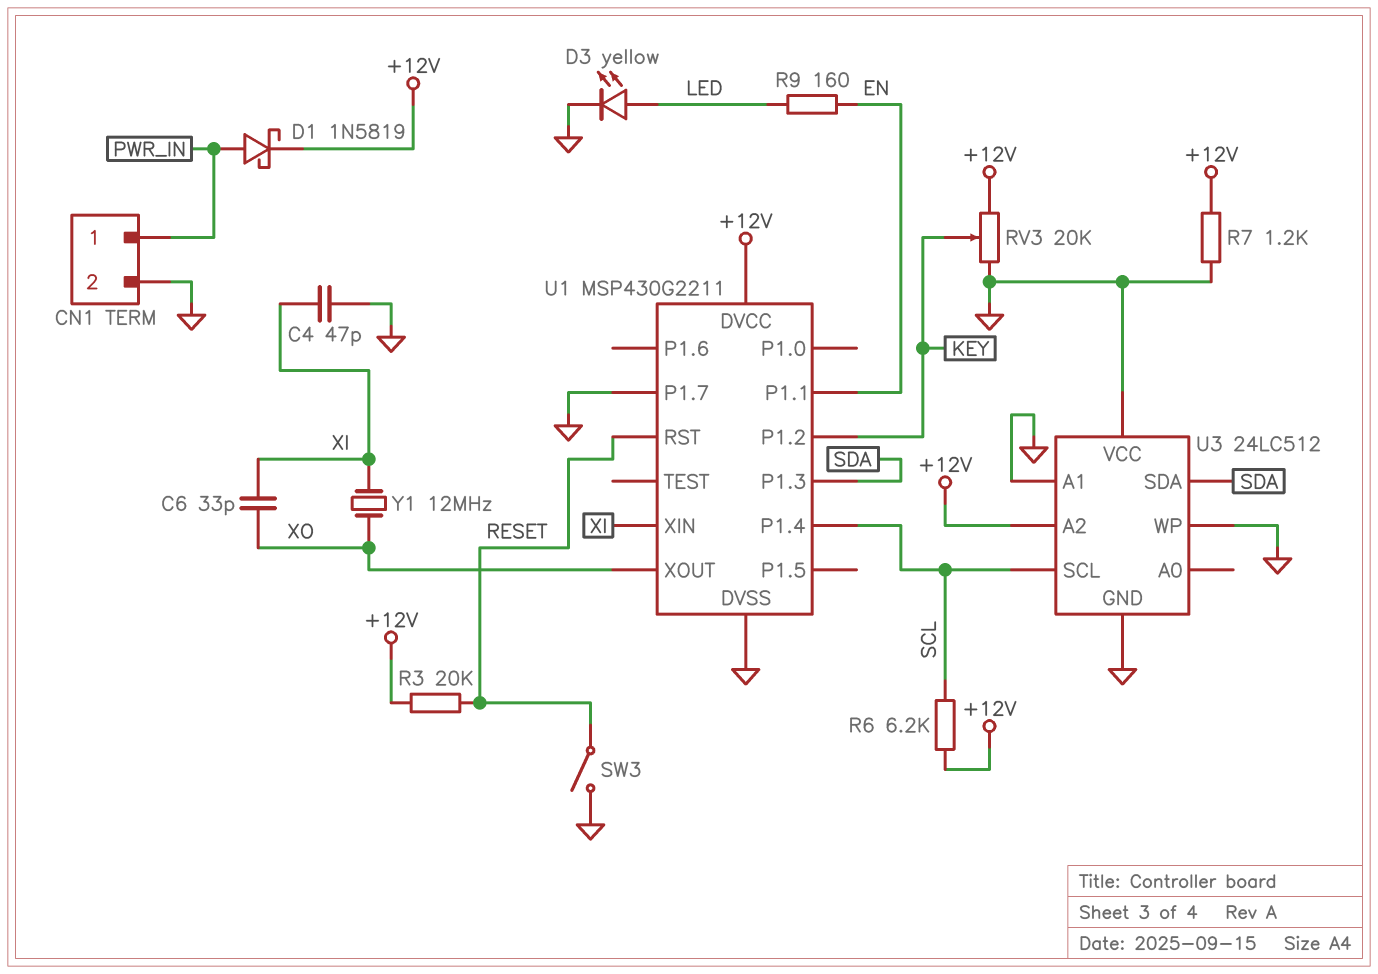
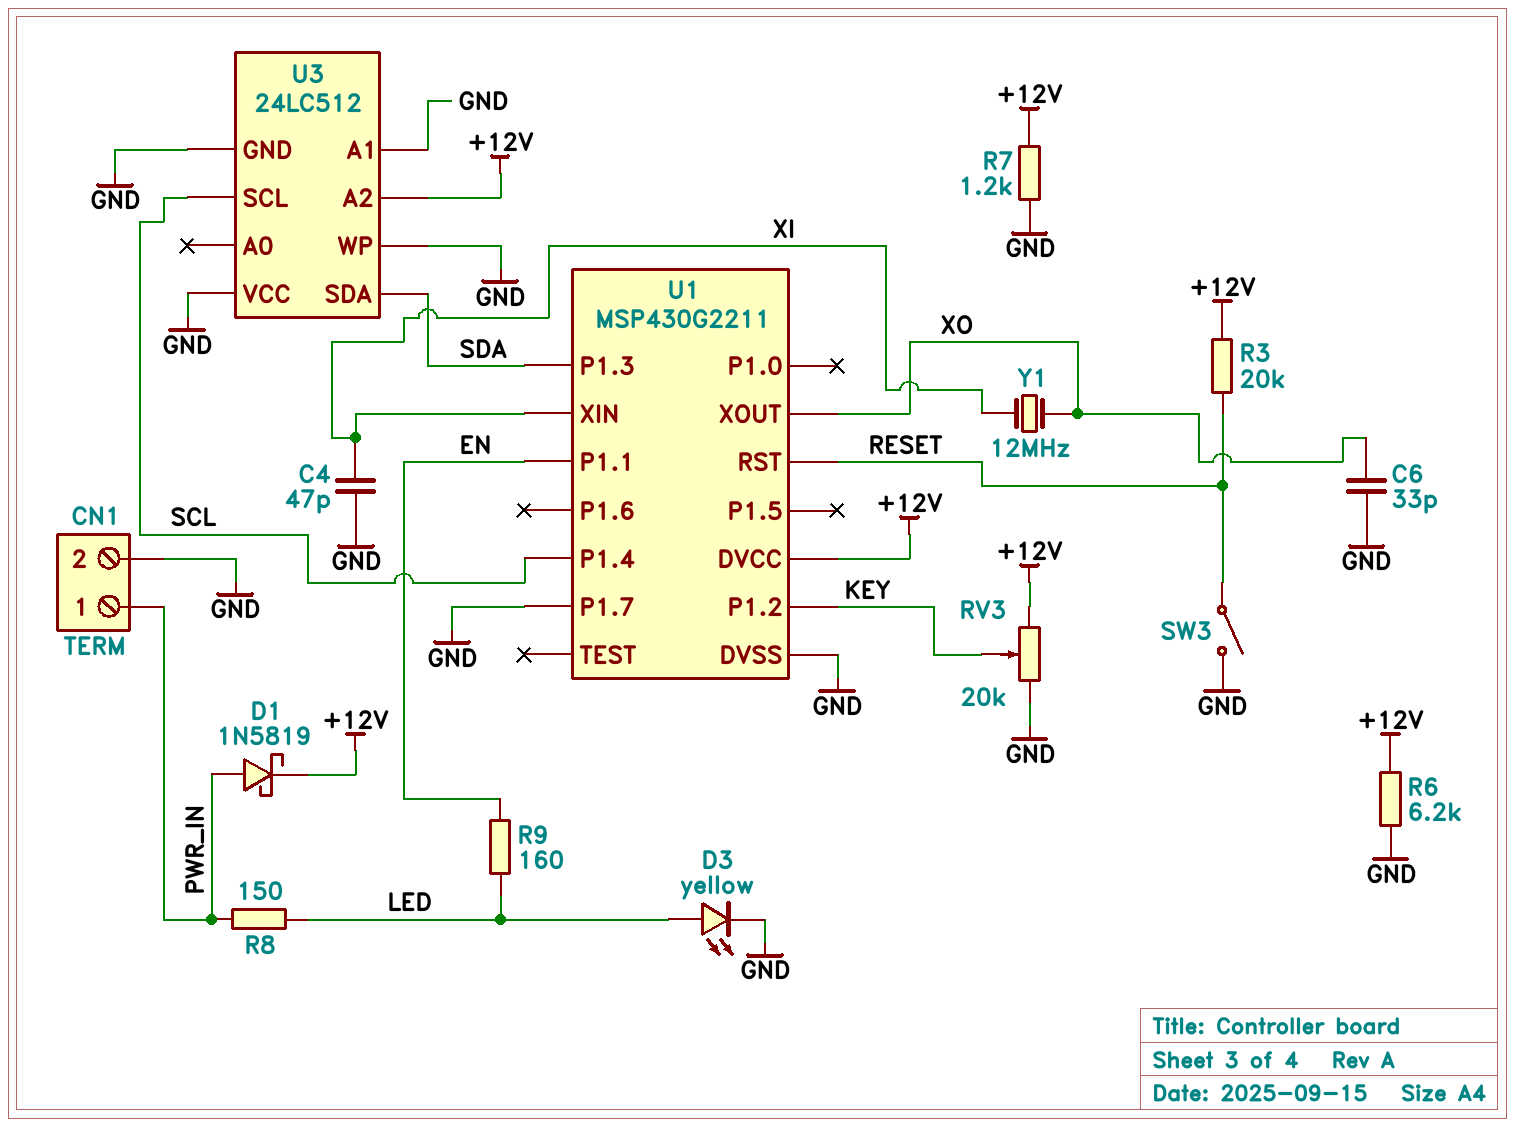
C6: 33pF (XI, XO) -> 33pF (GND, XO)
R6: 6.2k (+12V, SCL) -> 6.2k (+12V, GND)
R8: none -> 150 (LED, PWR_IN)

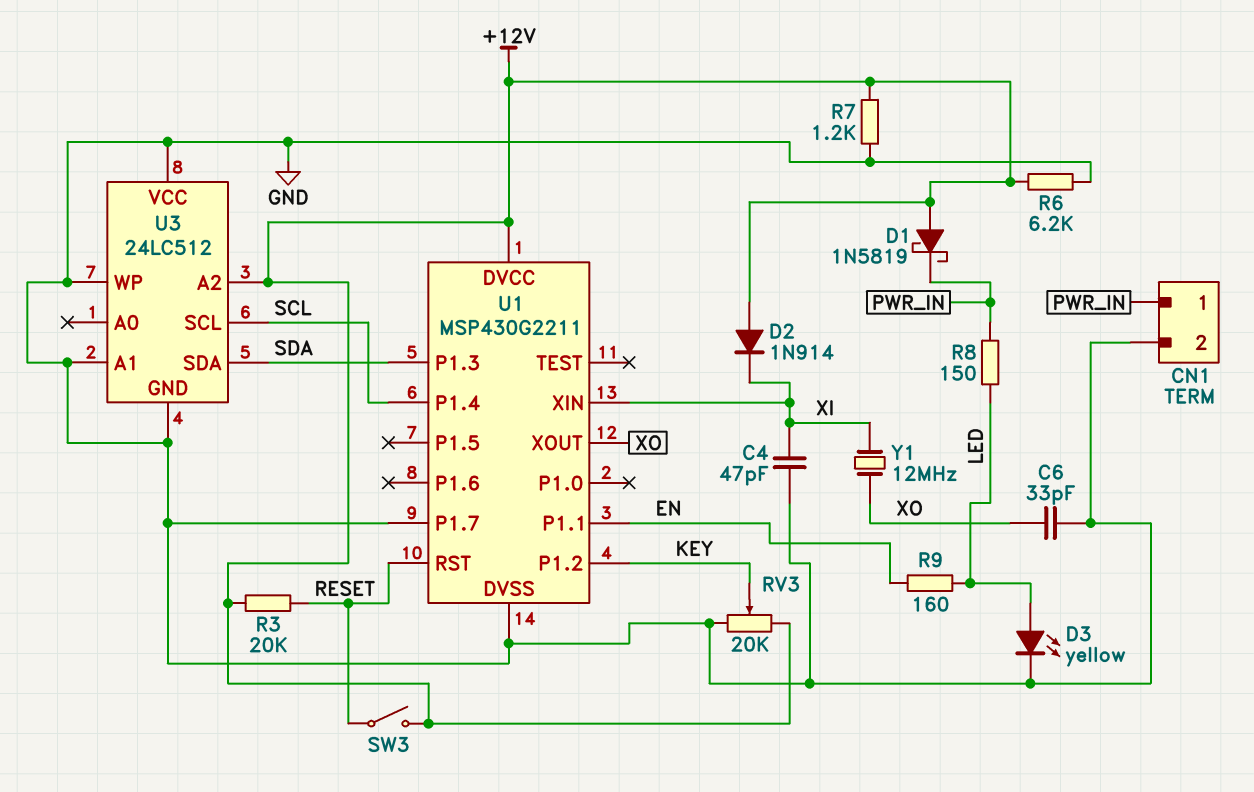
D1: schottky 1N5819 (A PWR_IN, K +12V) -> schottky 1N5819 (A +12V, K PWR_IN)
D2: none -> diode 1N914 (A +12V, K XI)
SW3: switch (GND, RESET) -> switch (+12V, RESET)

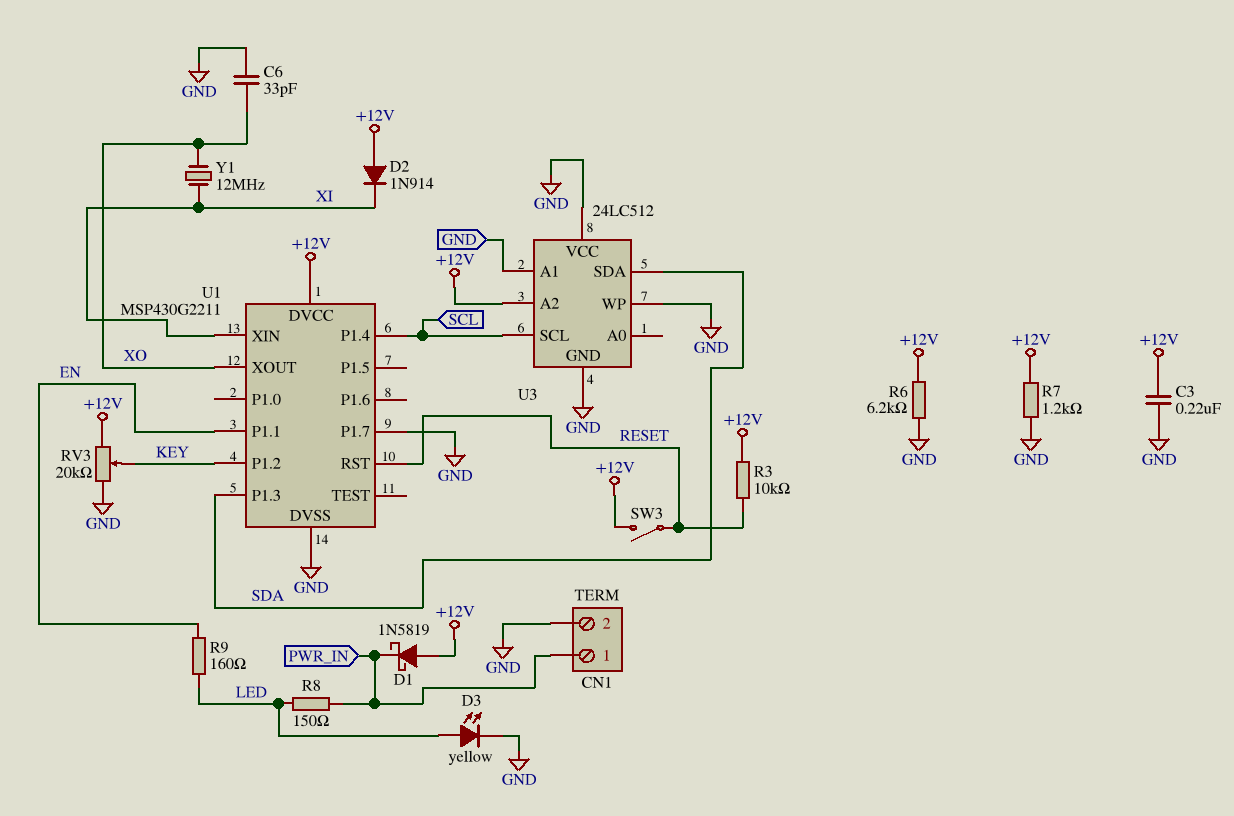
C3: none -> 220nF (+12V, GND)
C4: 47pF (GND, XI) -> none
R3: 20k (+12V, RESET) -> 10k (+12V, RESET)

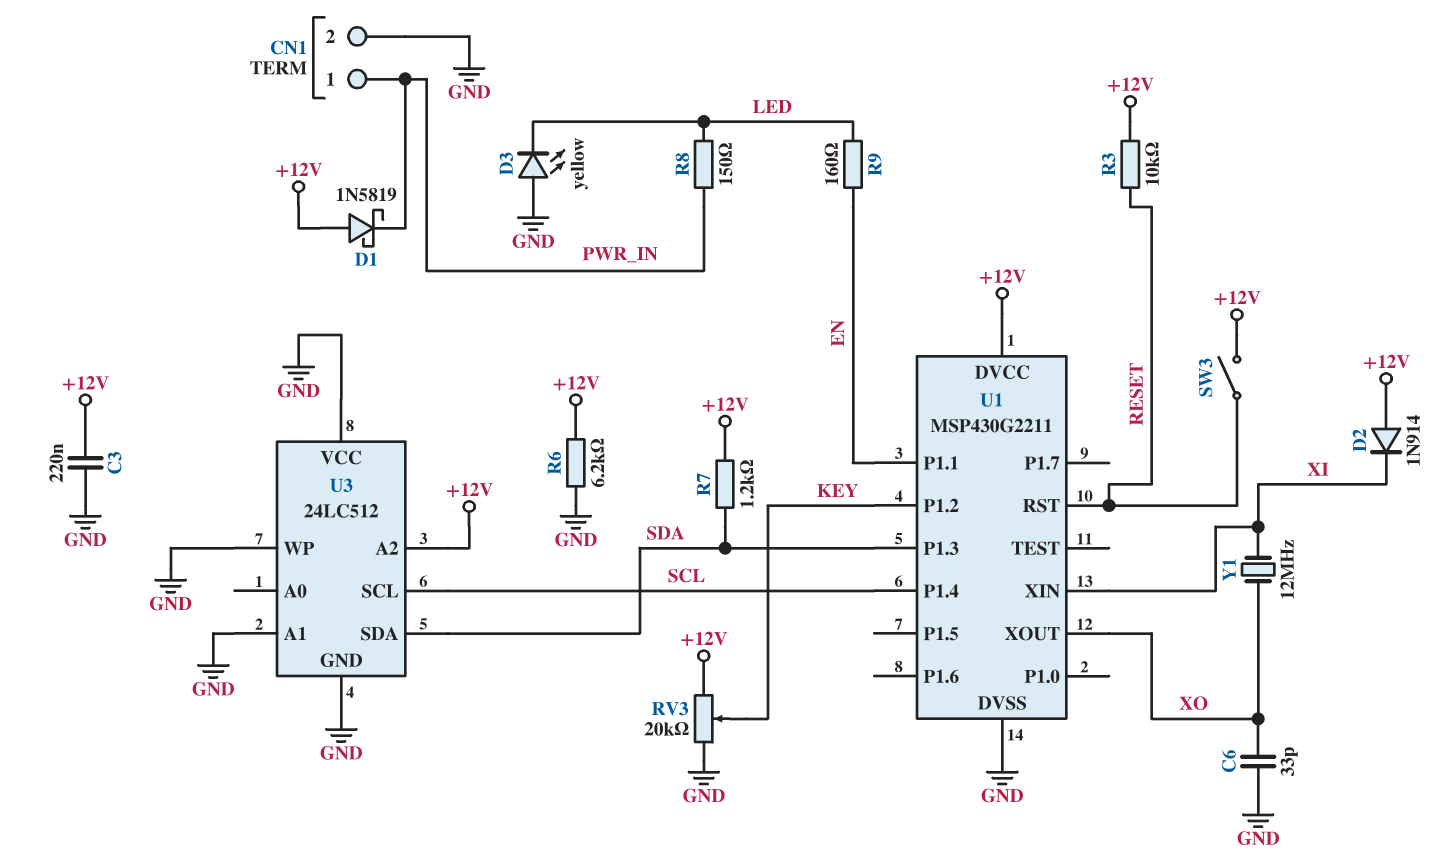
D3: LED yellow (A LED, K GND) -> LED yellow (A GND, K LED)
R7: 1.2k (+12V, GND) -> 1.2k (+12V, SDA)
U1 pin P1.7: GND -> none

